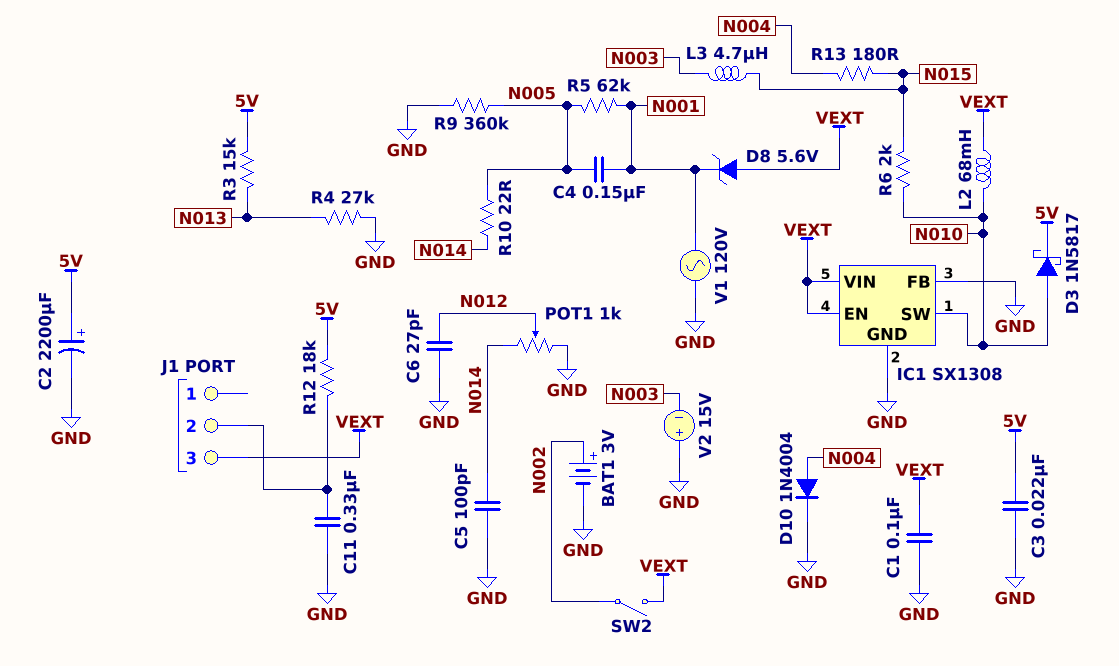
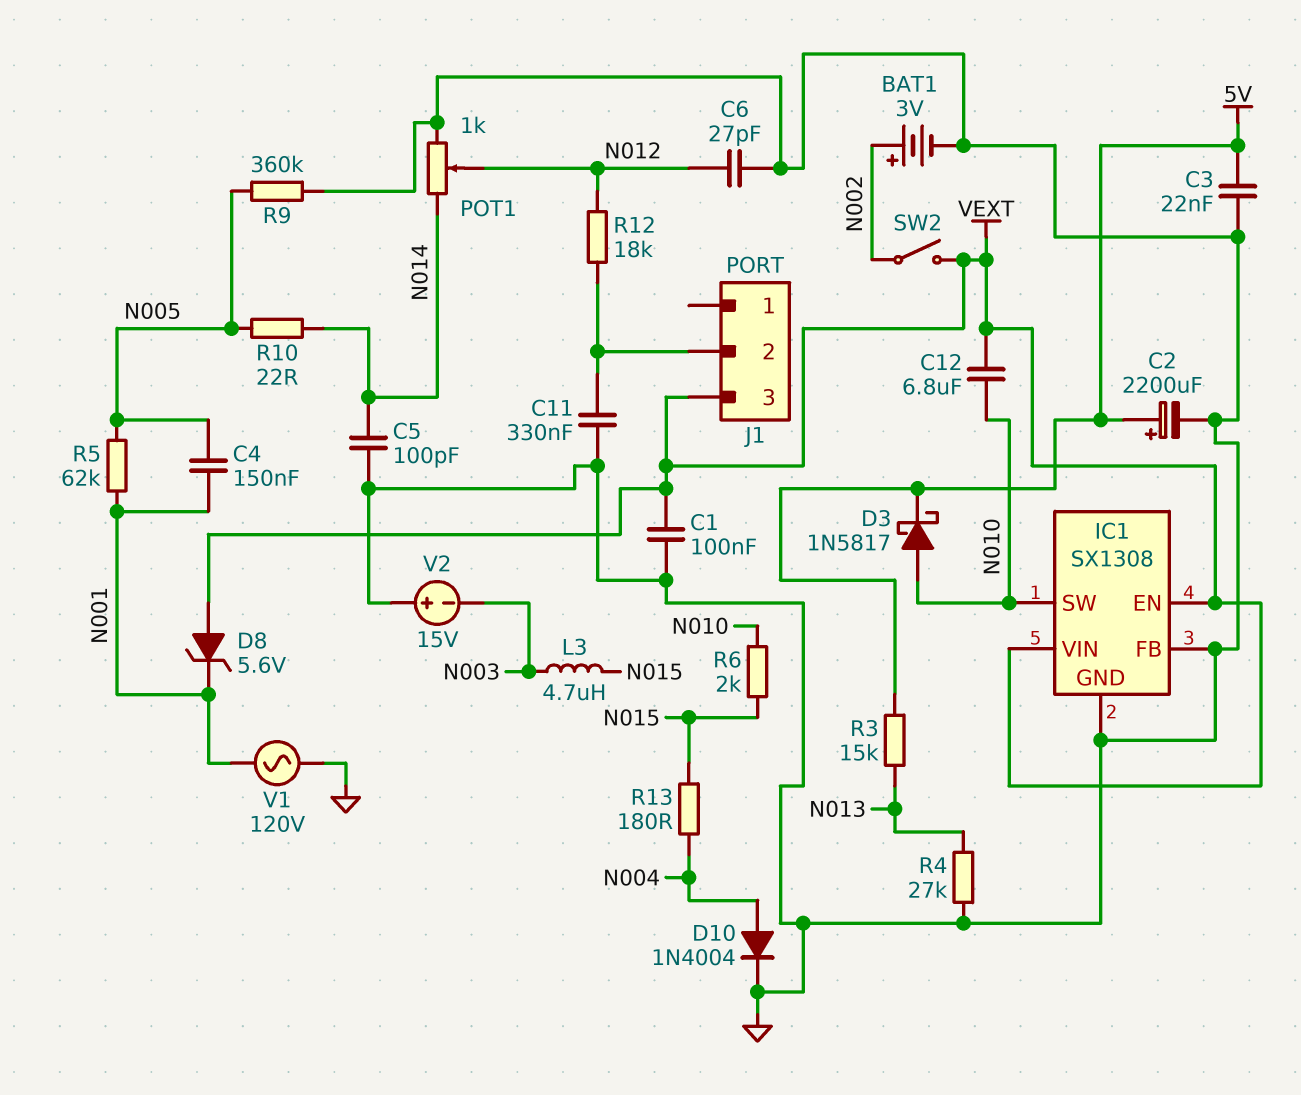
C12: none -> 6.8uF (N010, VEXT)
L2: 68mH (N010, VEXT) -> none
R12: 18k (5V, J1/2) -> 18k (J1/2, N012)

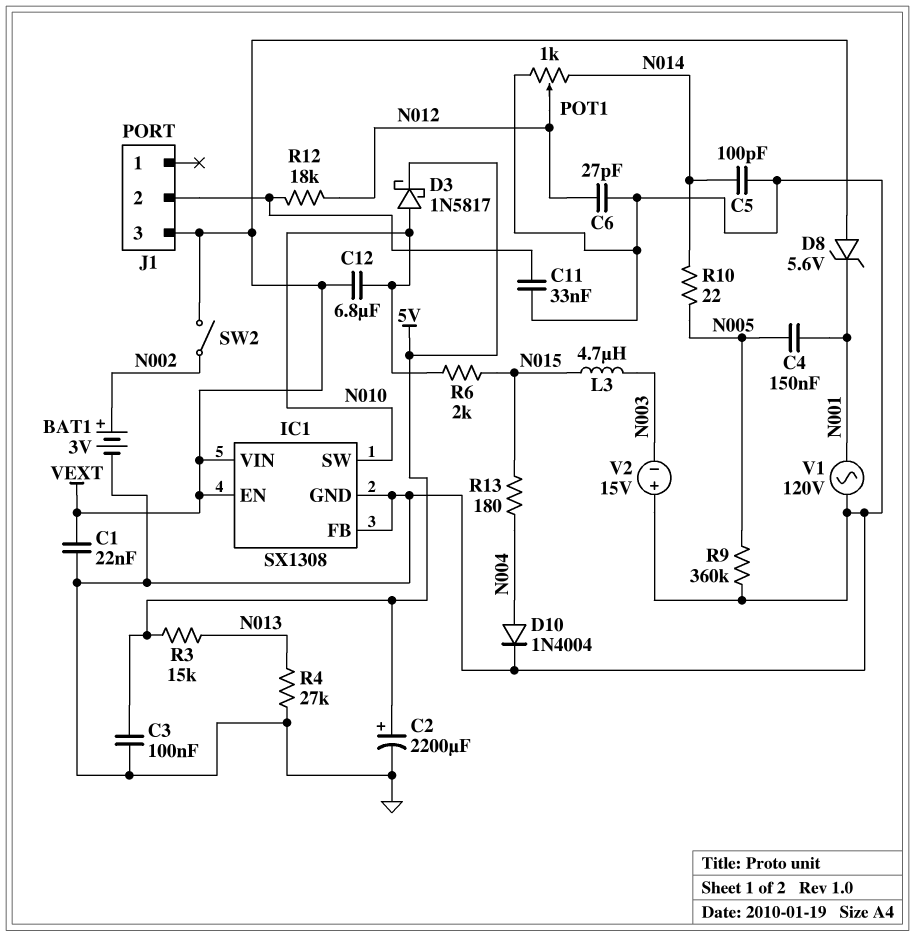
C1: 100nF (GND, VEXT) -> 22nF (GND, VEXT)
C3: 22nF (5V, GND) -> 100nF (5V, GND)
C11: 330nF (GND, J1/2) -> 33nF (GND, J1/2)
R5: 62k (N001, N005) -> none

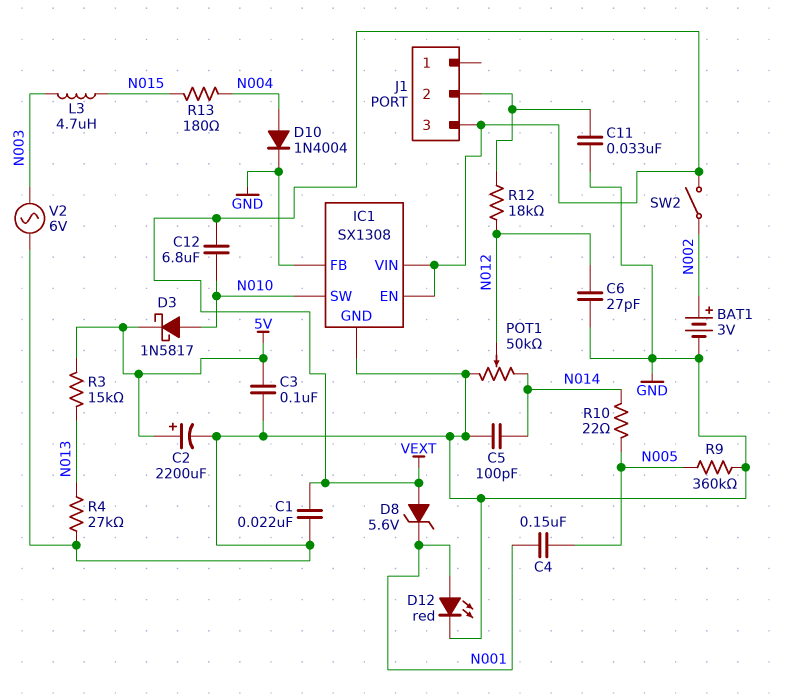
D12: none -> LED red (A N001, K GND)
POT1: 1k (GND, N014, wiper N012) -> 50k (GND, N014, wiper N012)
R6: 2k (N010, N015) -> none
V1: AC 120V (GND, N001) -> none
V2: 15V (plus GND, minus N003) -> AC 6V (GND, N003)

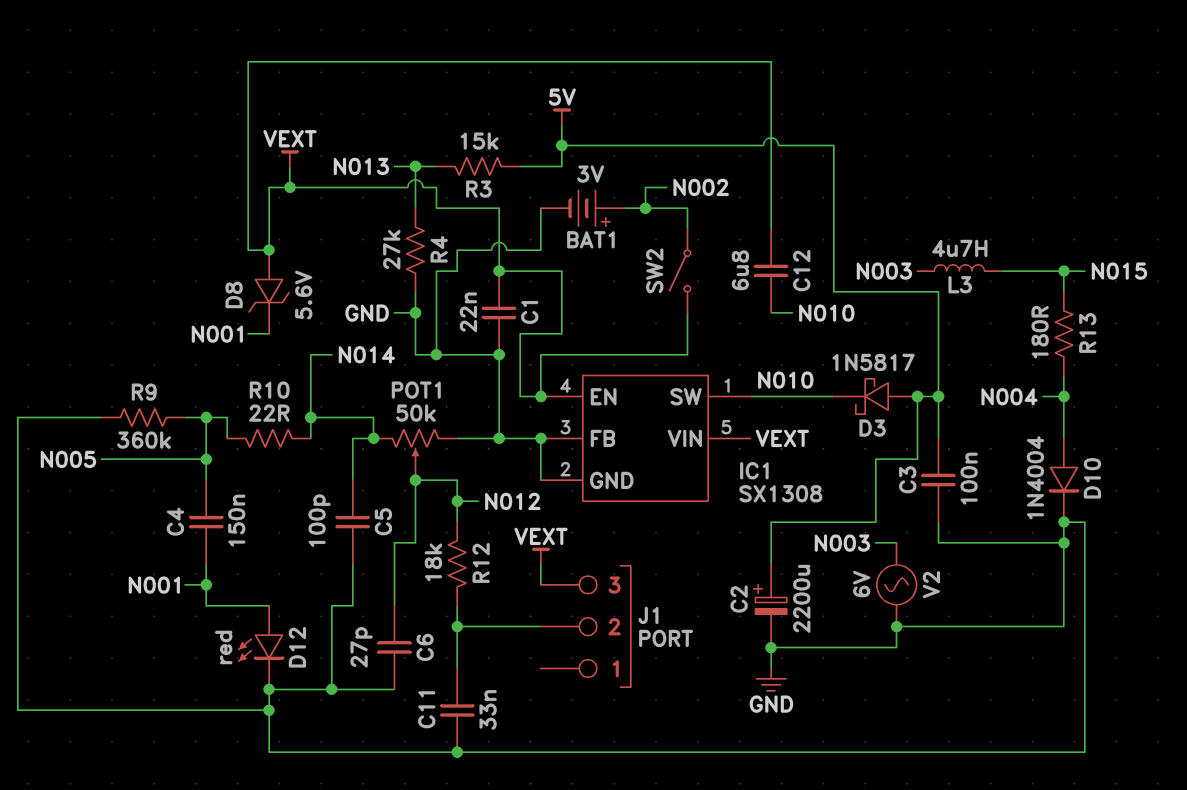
D3: schottky 1N5817 (A N010, K 5V) -> schottky 1N5817 (A 5V, K N010)

